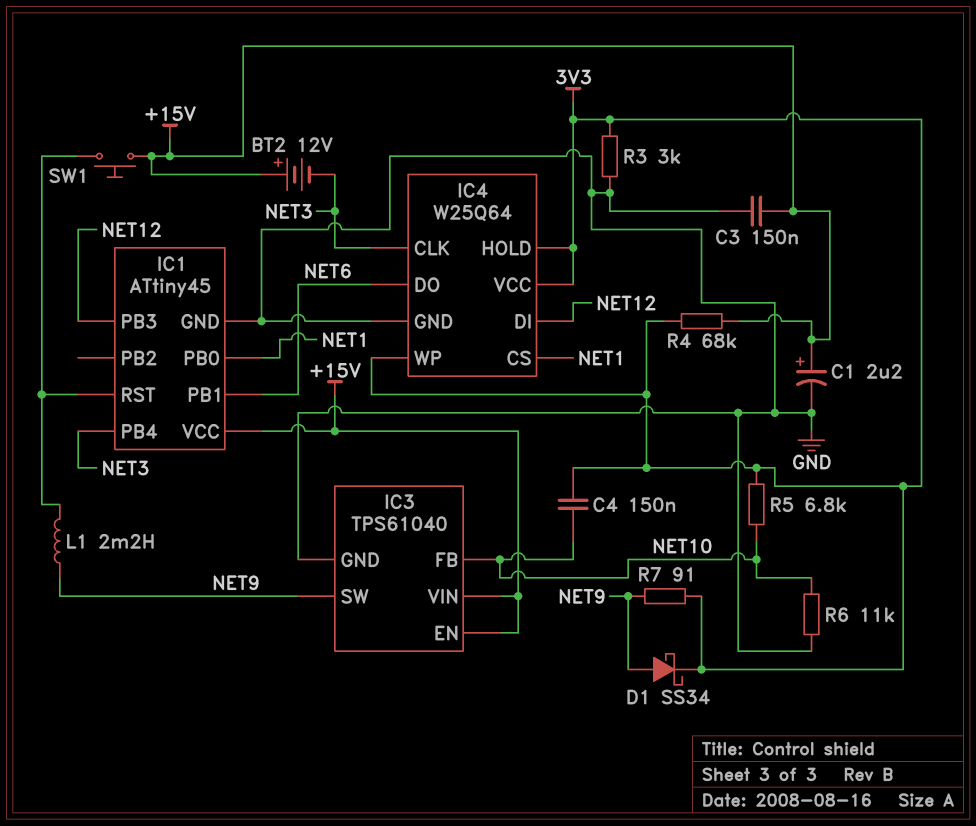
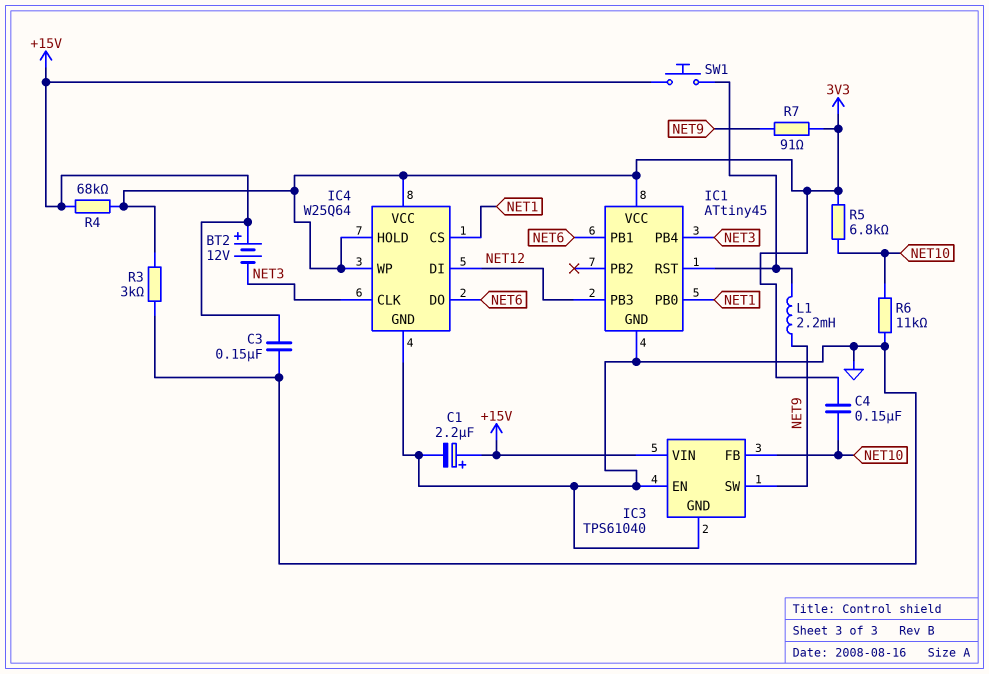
D1: schottky SS34 (A NET9, K 3V3) -> none
IC1 pin VCC: +15V -> 3V3
IC3 pin EN: +15V -> GND

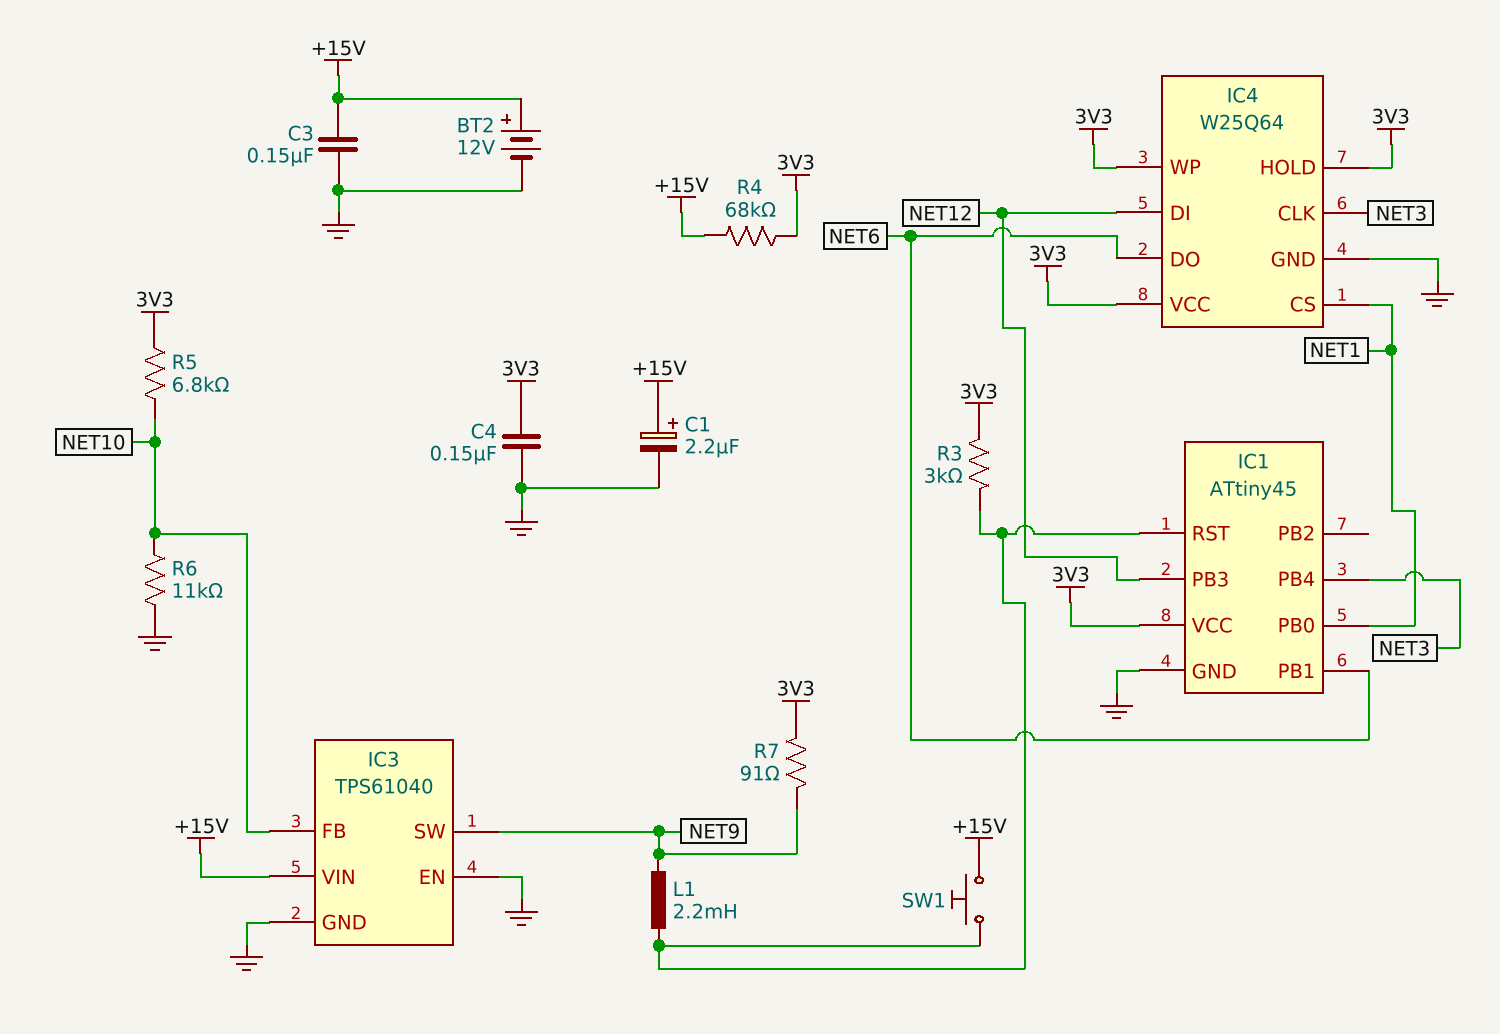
BT2: 12V (plus +15V, minus NET3) -> 12V (plus +15V, minus GND)
C4: 150nF (3V3, NET10) -> 150nF (3V3, GND)
R3: 3k (3V3, GND) -> 3k (3V3, IC1/RST)

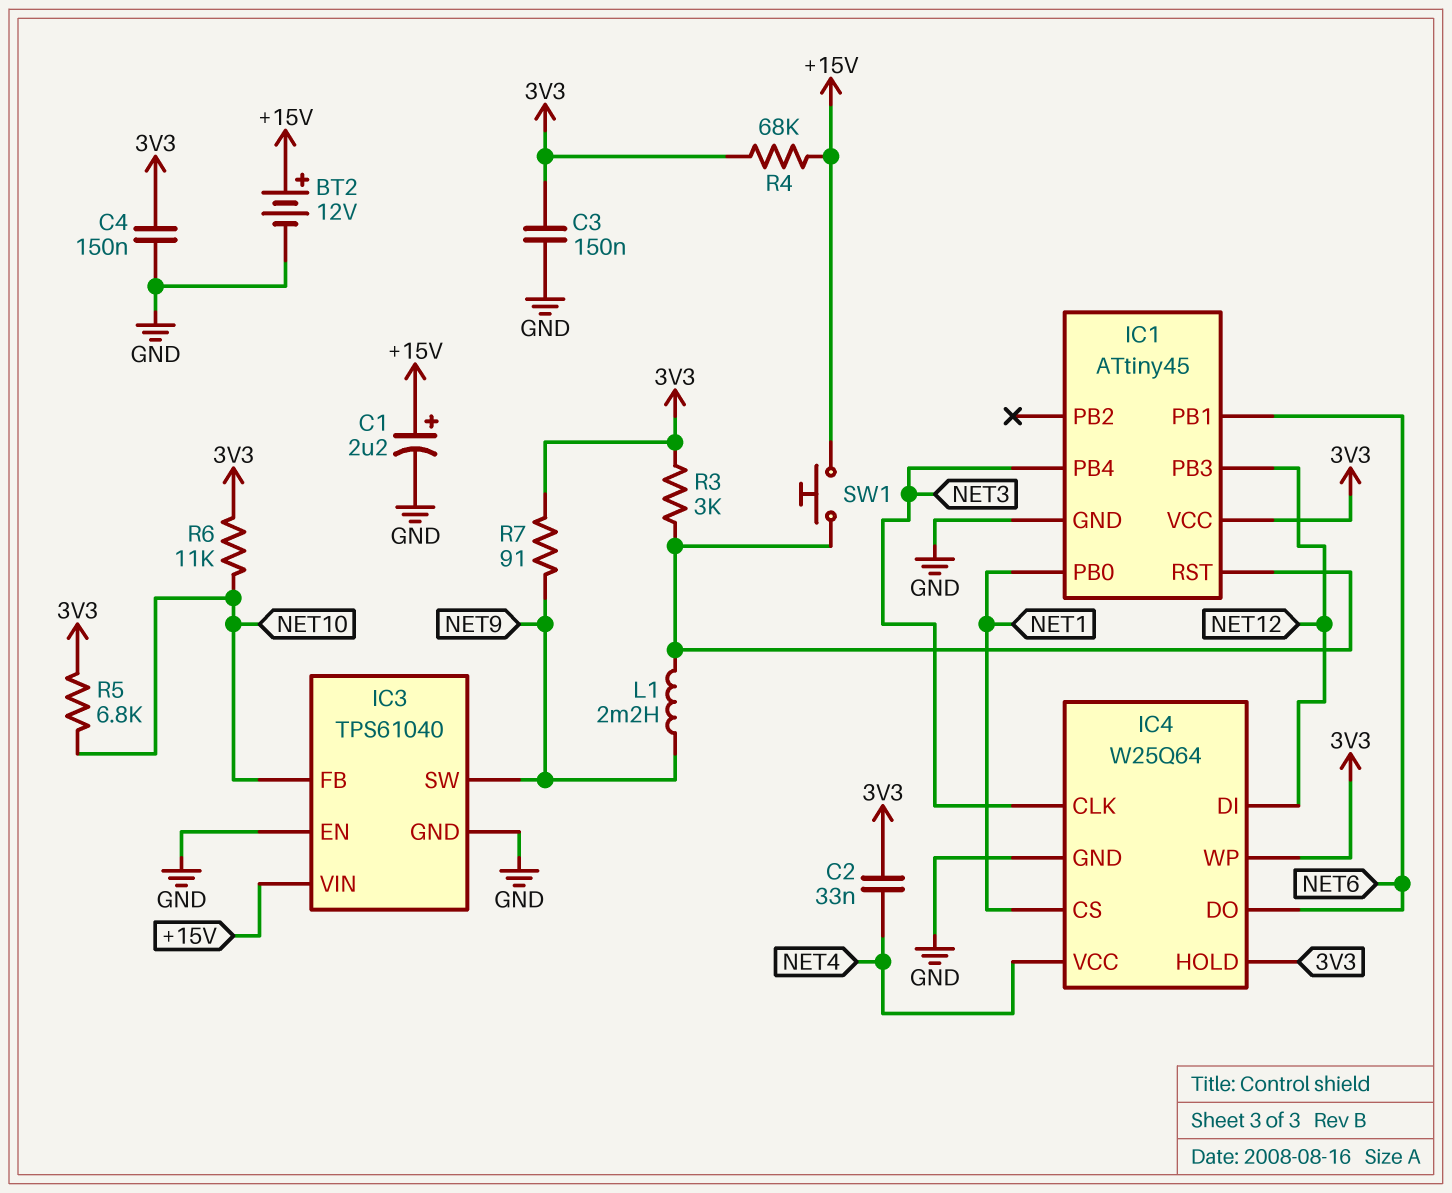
C2: none -> 33nF (3V3, NET4)
C3: 150nF (+15V, GND) -> 150nF (3V3, GND)
IC4 pin VCC: 3V3 -> NET4
R6: 11k (GND, NET10) -> 11k (3V3, NET10)

